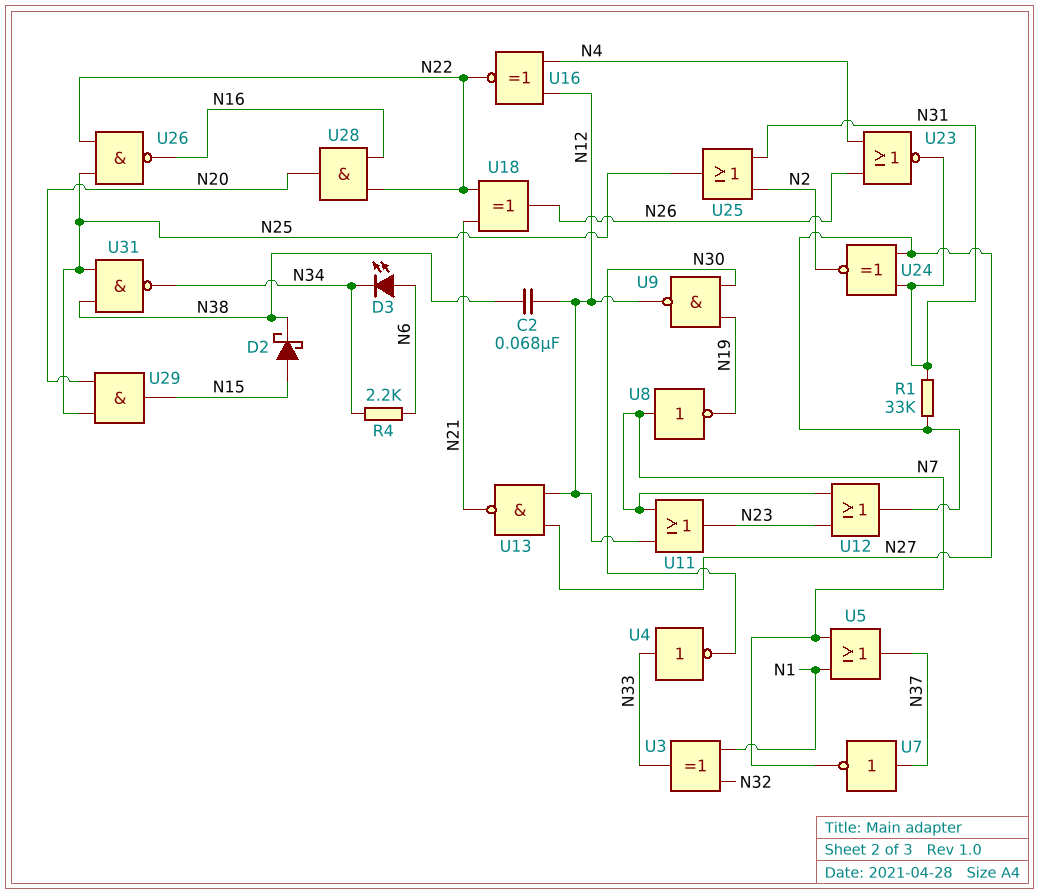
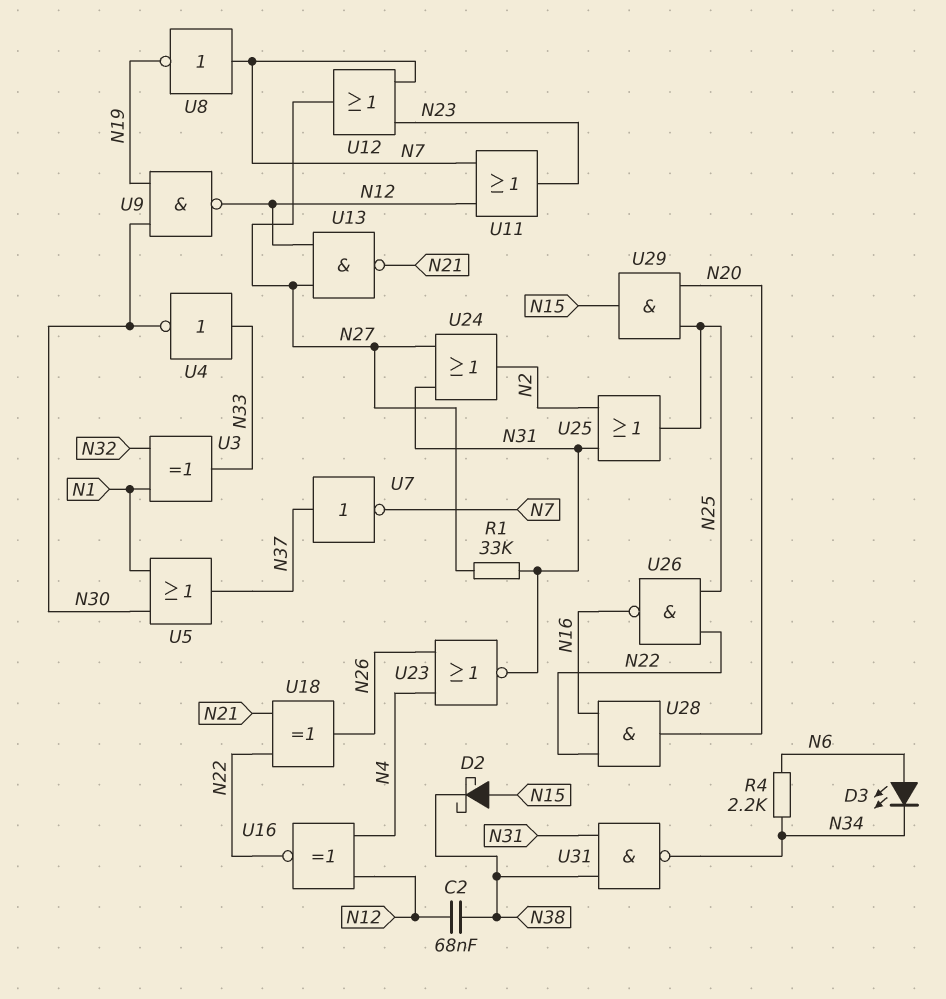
U5: OR (in N1, in N7, out N37) -> OR (in N1, in N30, out N37)
U24: XNOR (in N27, in N31, out N2) -> OR (in N27, in N31, out N2)
U31: NAND (in N25, in N38, out N34) -> NAND (in N31, in N38, out N34)

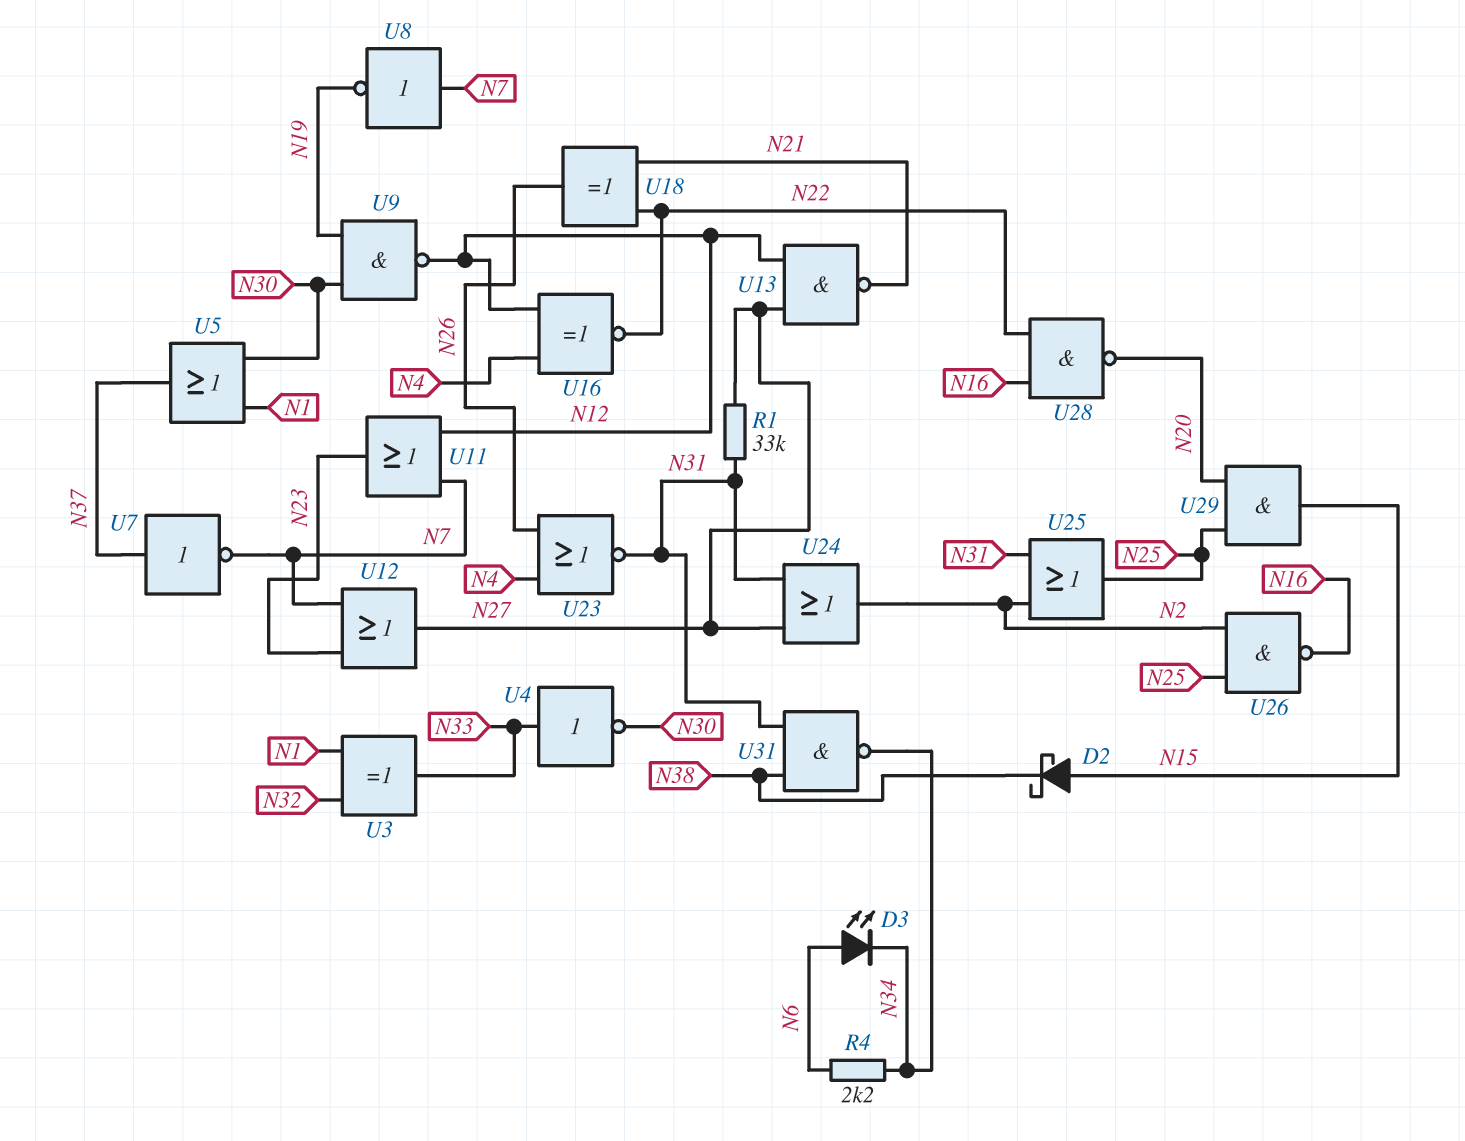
C2: 68nF (N12, N38) -> none
U26: NAND (in N22, in N25, out N16) -> NAND (in N2, in N25, out N16)
U28: AND (in N16, in N22, out N20) -> NAND (in N16, in N22, out N20)

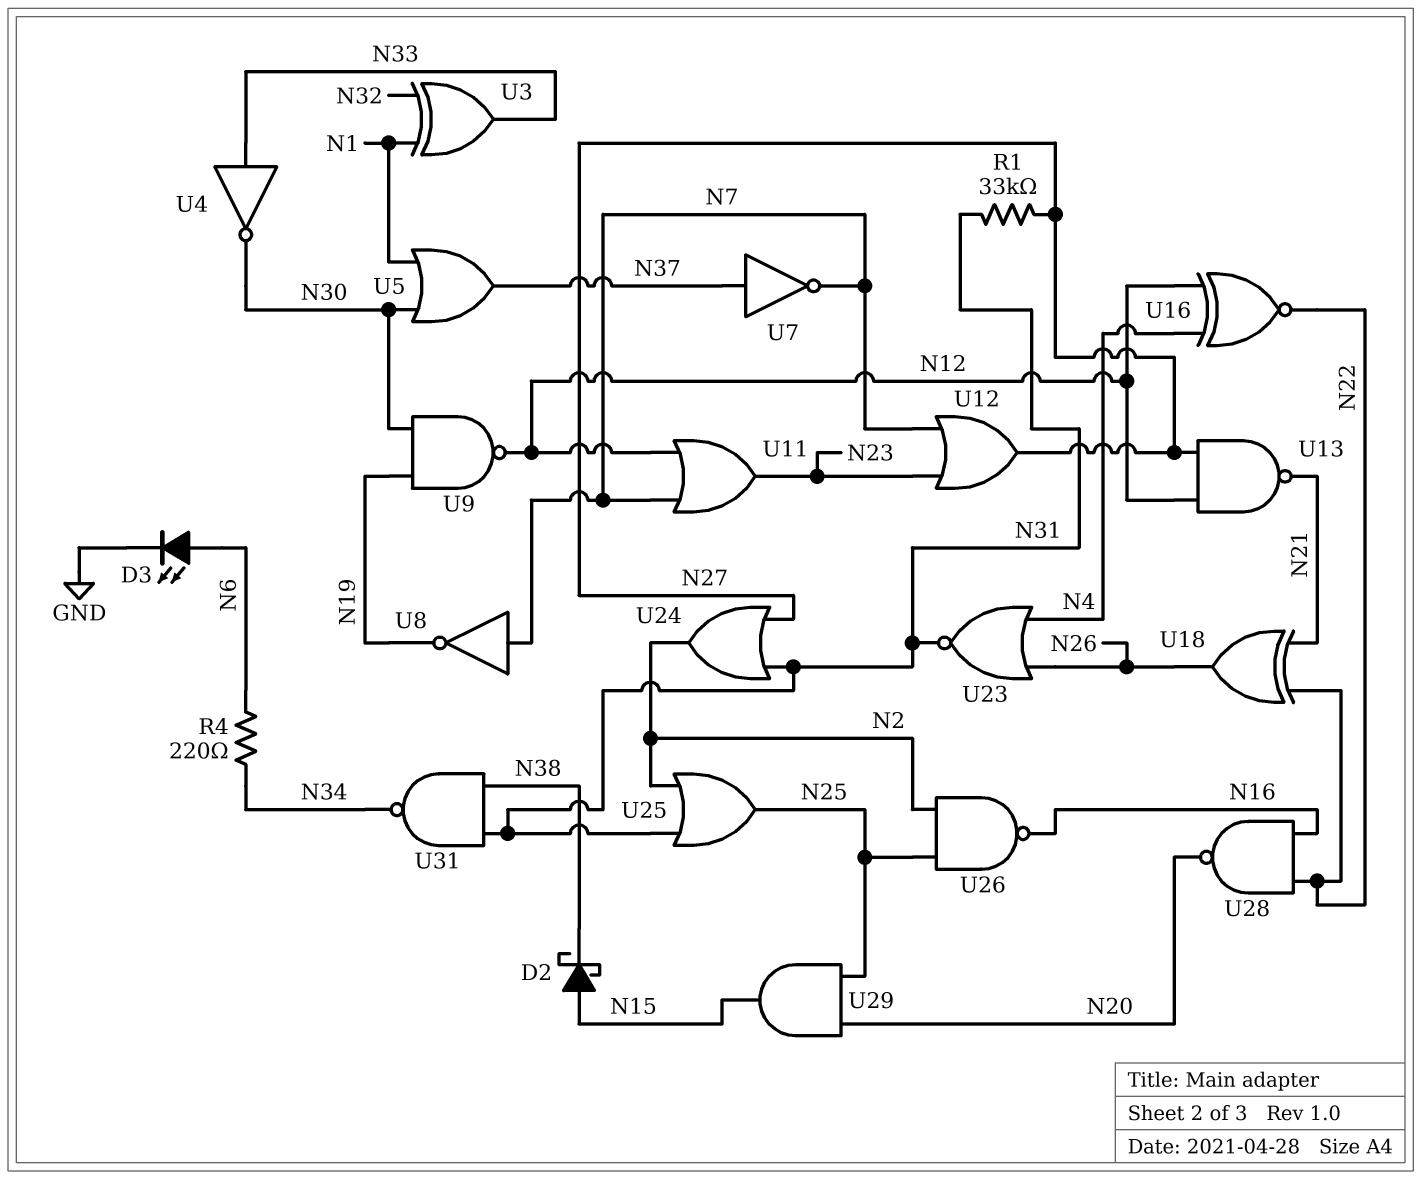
D3: LED (A N6, K N34) -> LED (A N6, K GND)
R4: 2.2k (N6, N34) -> 220 (N6, N34)

